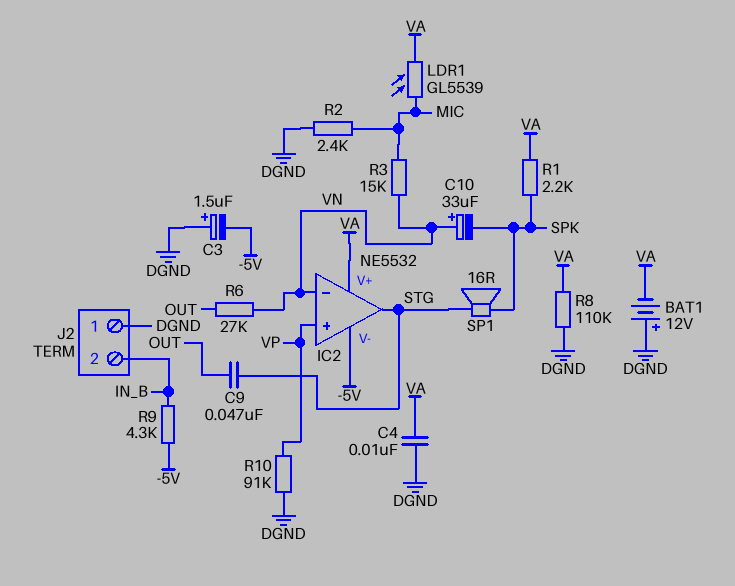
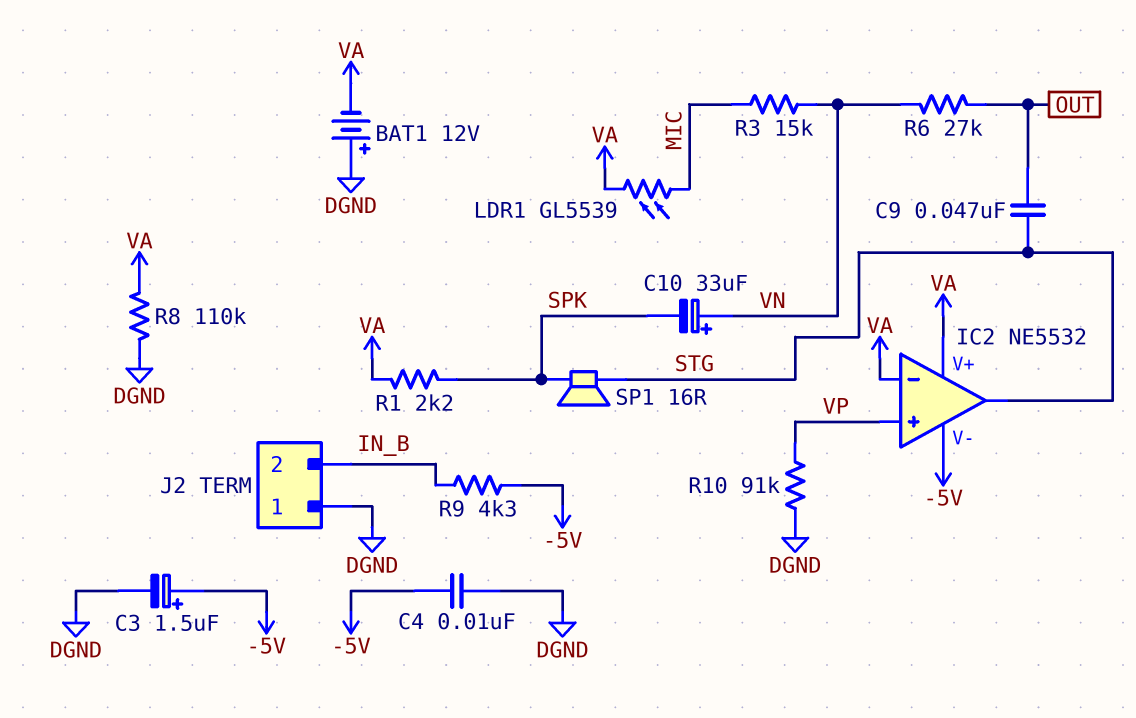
C3: 1.5uF (plus DGND, minus -5V) -> 1.5uF (plus -5V, minus DGND)
C4: 10nF (DGND, VA) -> 10nF (-5V, DGND)
IC2 pin in-: VN -> VA
R2: 2.4k (DGND, MIC) -> none

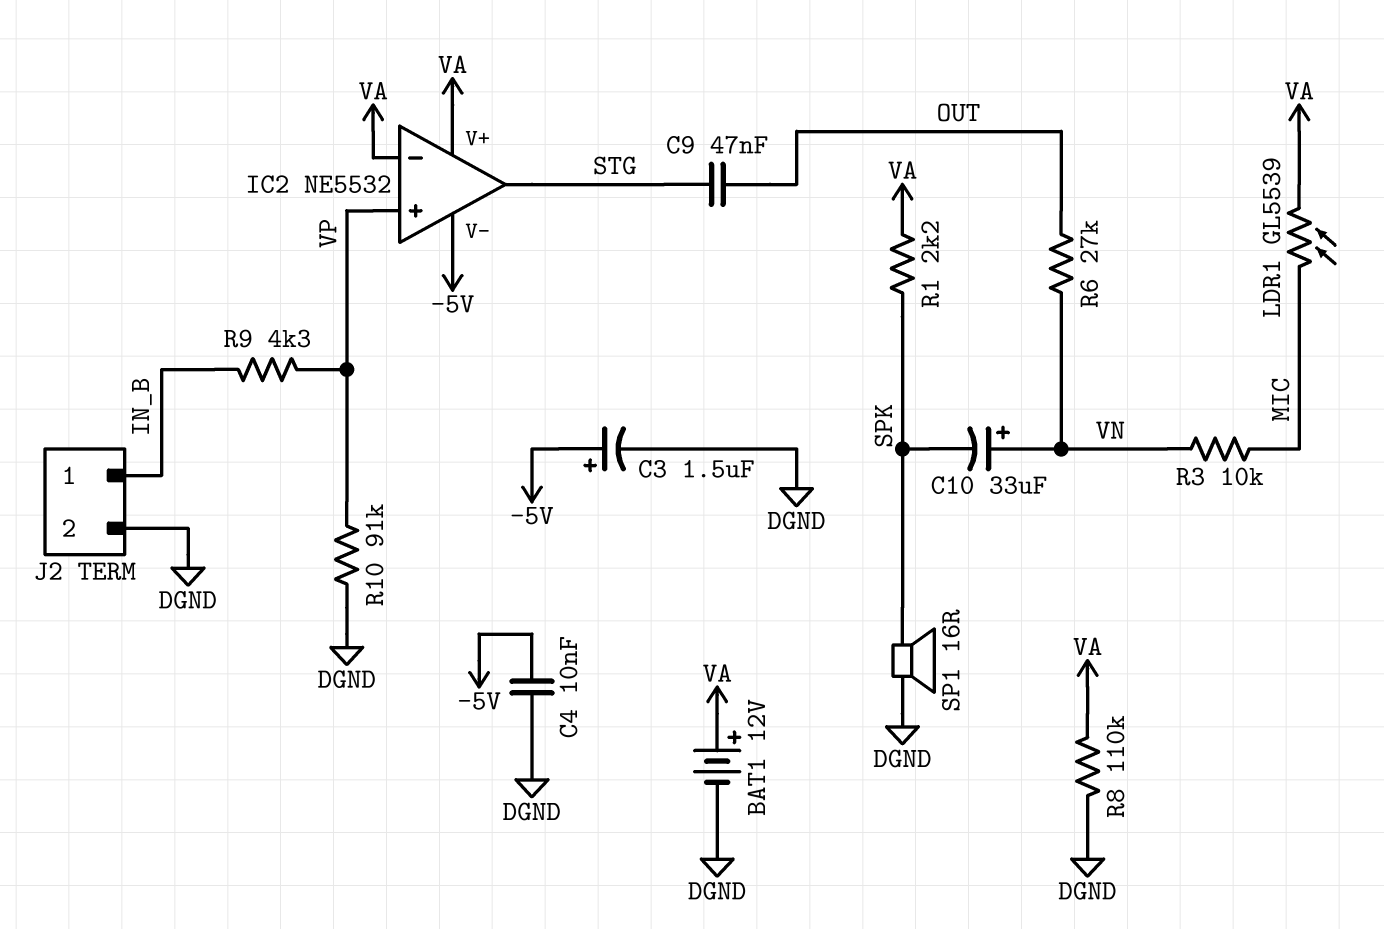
BAT1: 12V (plus DGND, minus VA) -> 12V (plus VA, minus DGND)
J2 pin 1: DGND -> IN_B
J2 pin 2: IN_B -> DGND
R3: 15k (MIC, VN) -> 10k (MIC, VN)
R9: 4.3k (-5V, IN_B) -> 4.3k (IN_B, VP)
SP1: speaker 16R (SPK, STG) -> speaker 16R (DGND, SPK)

